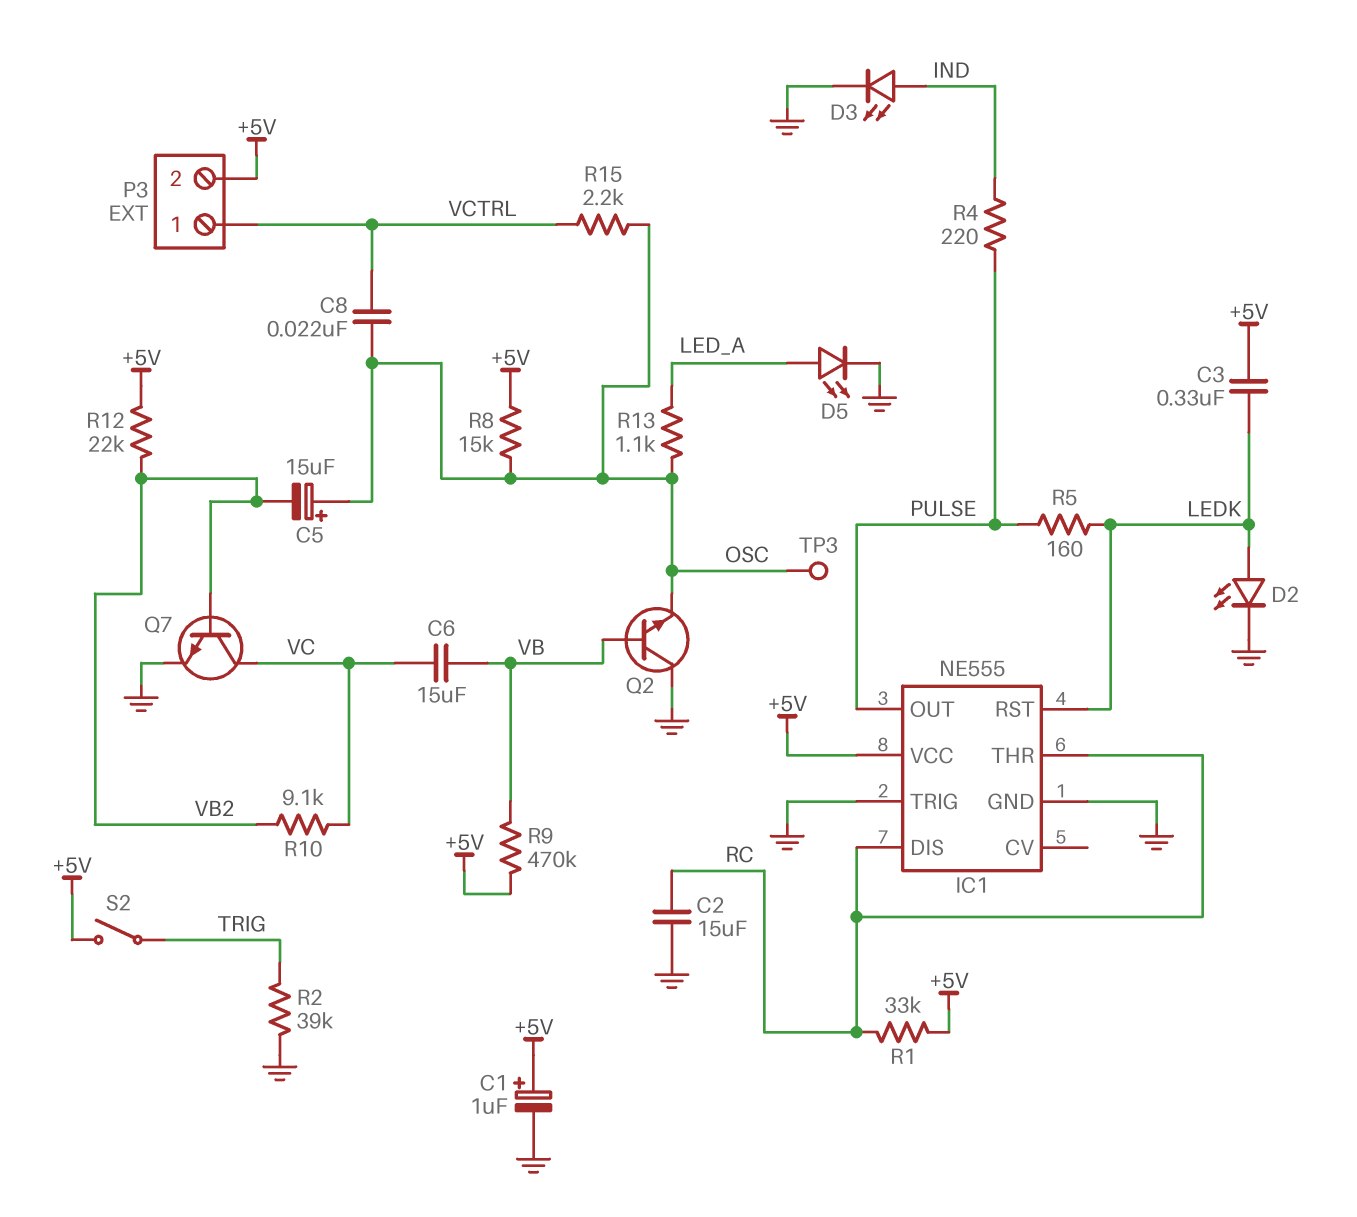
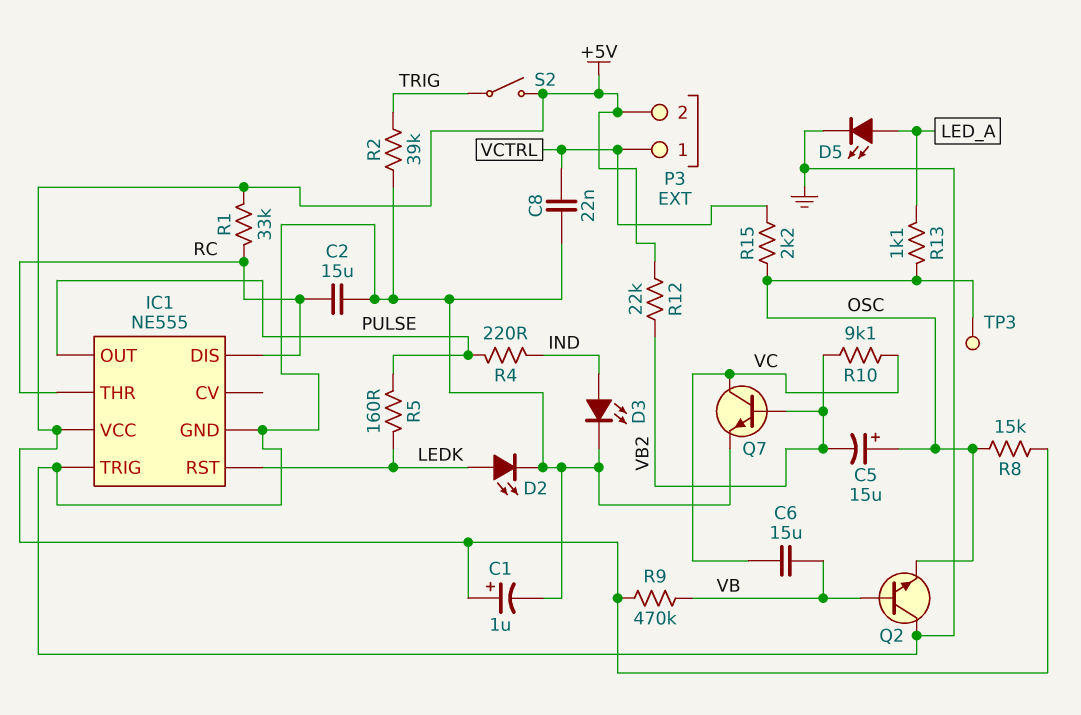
C3: 330nF (+5V, LEDK) -> none
C8: 22nF (OSC, VCTRL) -> 22nF (GND, VCTRL)

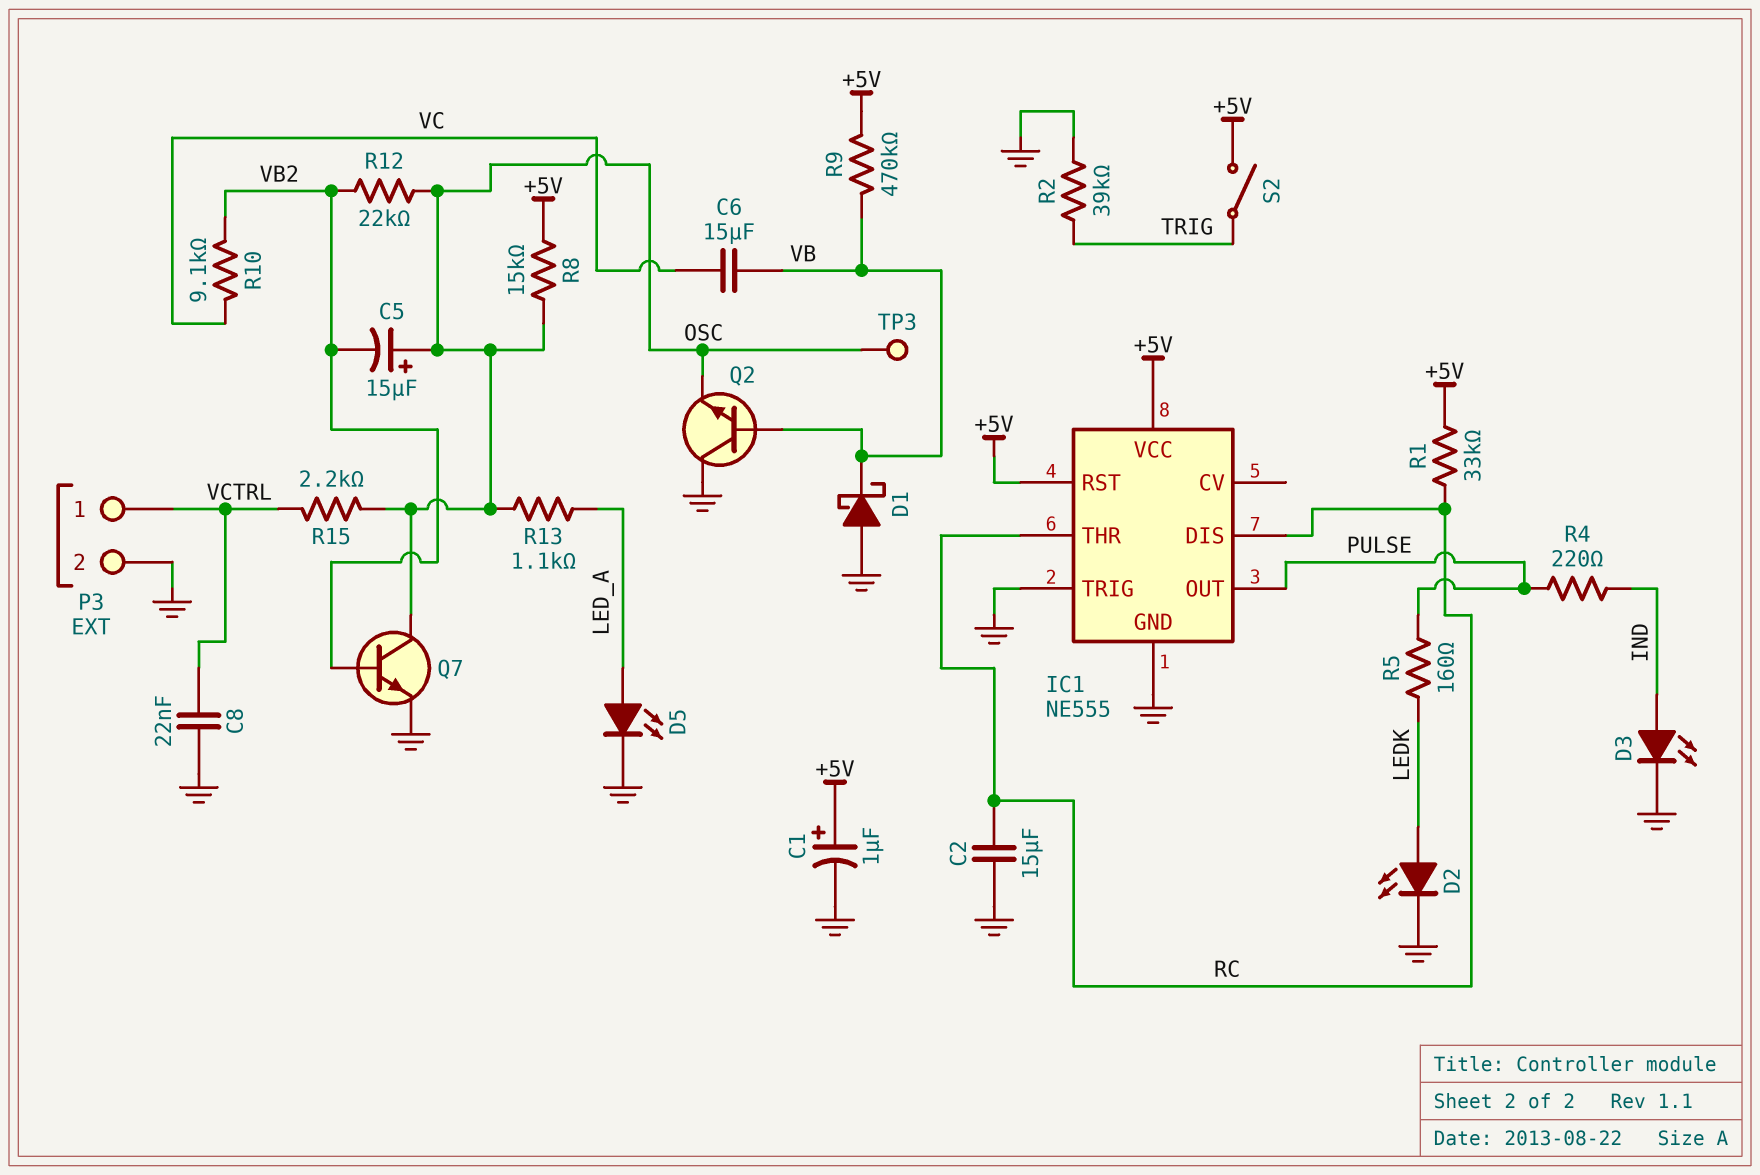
D1: none -> schottky (A GND, K VB)
IC1 pin RST: LEDK -> +5V
P3 pin 2: +5V -> GND
Q7: NPN (B VB2, C VC, E GND) -> NPN (B VB2, C OSC, E GND)
R12: 22k (+5V, VB2) -> 22k (OSC, VB2)

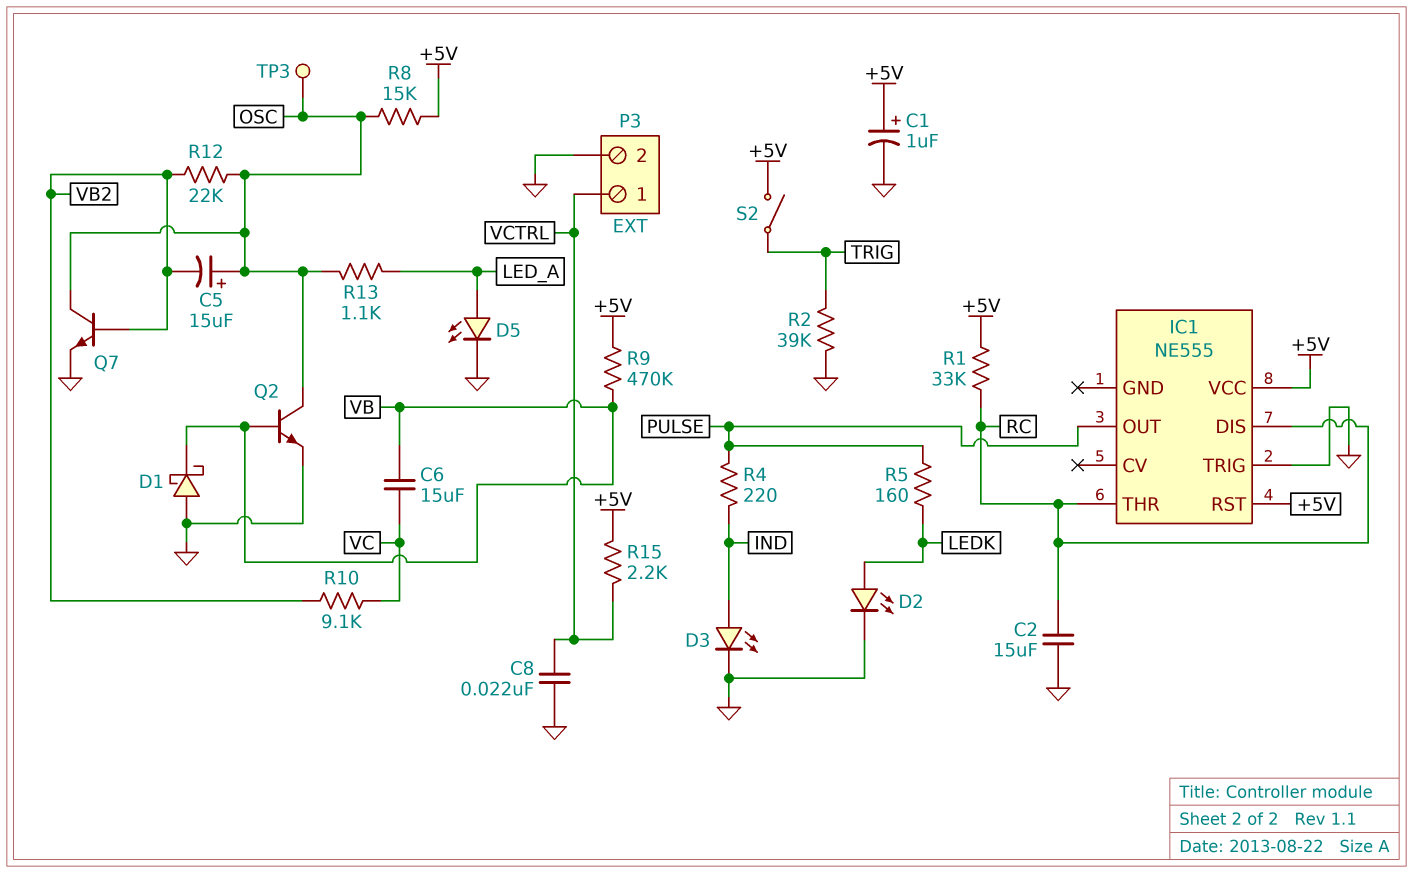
IC1 pin GND: GND -> none
Q2: NPN (B VB, C GND, E OSC) -> NPN (B VB, C OSC, E GND)
R15: 2.2k (OSC, VCTRL) -> 2.2k (+5V, VCTRL)

